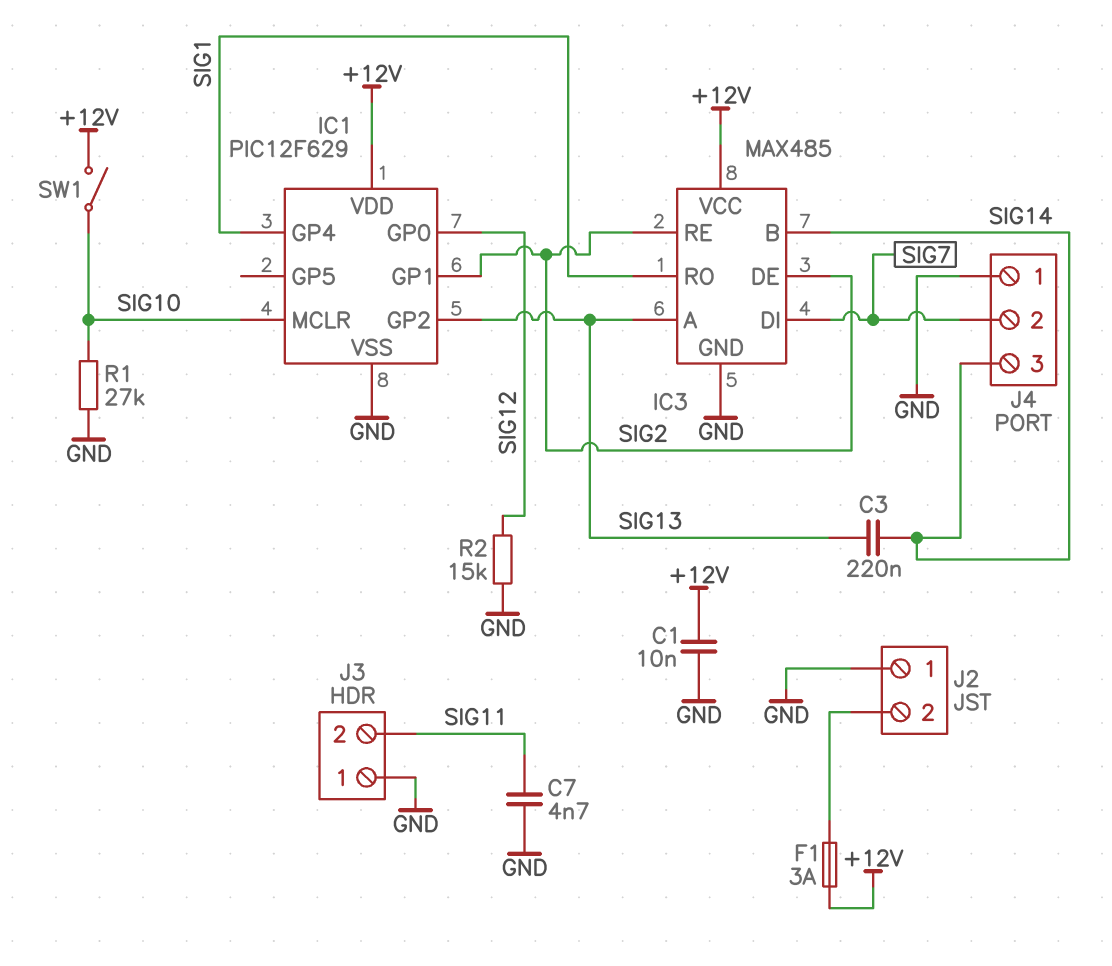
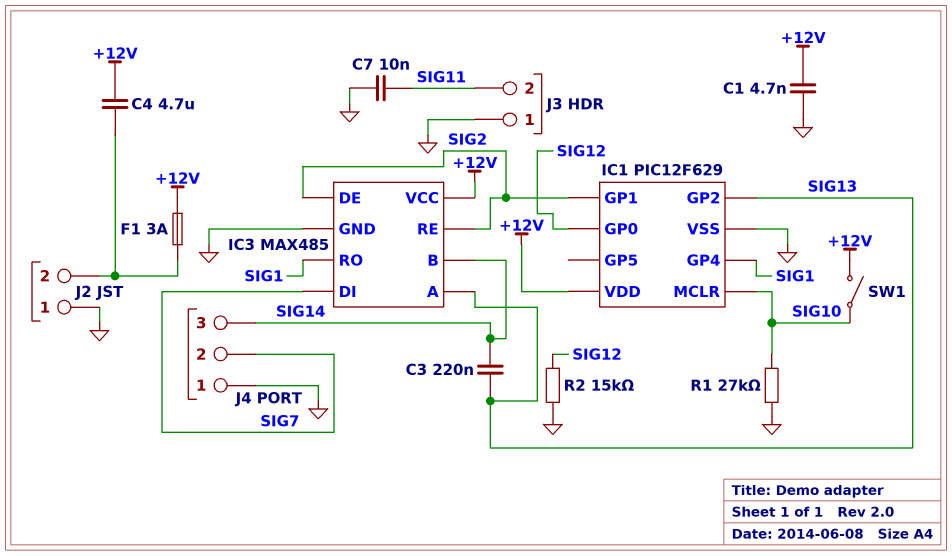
C1: 10nF (+12V, GND) -> 4.7nF (+12V, GND)
C4: none -> 4.7uF (+12V, J2/2)
C7: 4.7nF (GND, SIG11) -> 10nF (GND, SIG11)

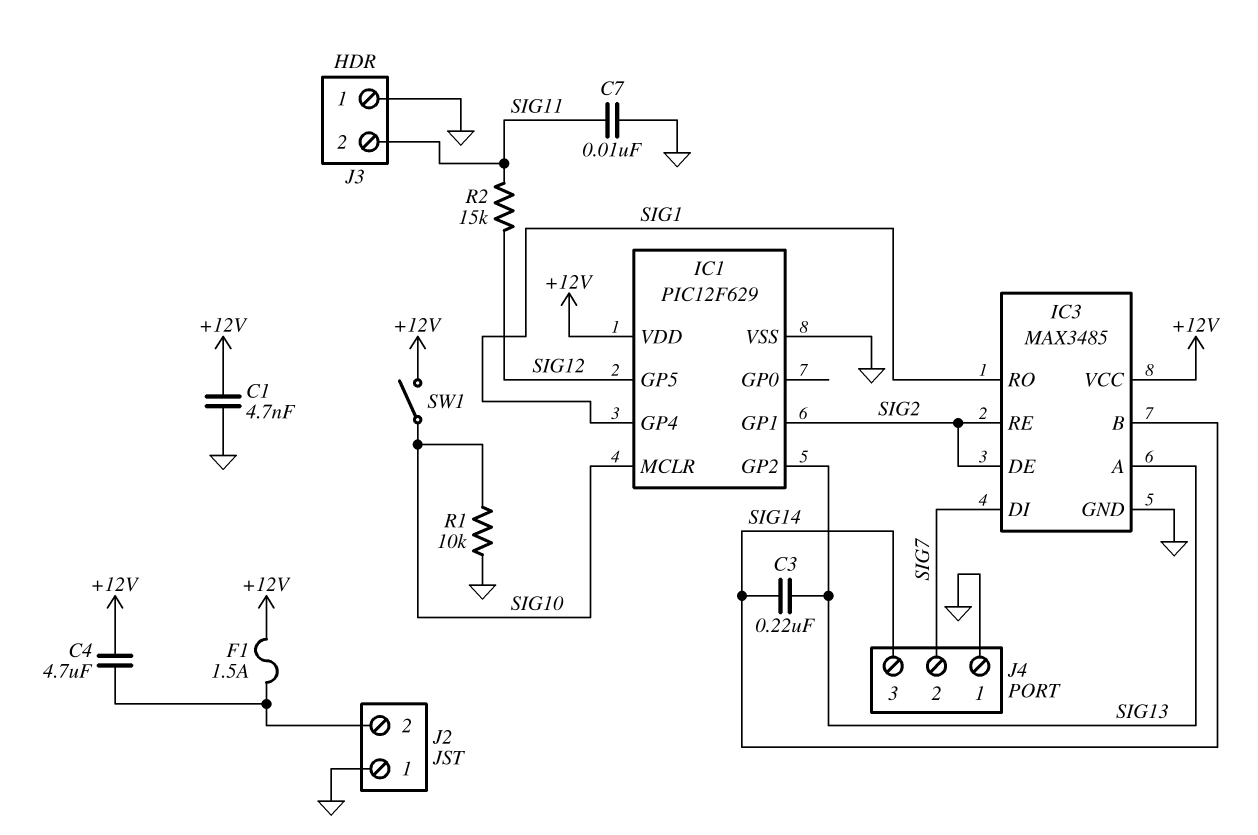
F1: 3A (+12V, J2/2) -> 1.5A (+12V, J2/2)
IC1 pin GP0: SIG12 -> none
IC1 pin GP5: none -> SIG12
IC3: MAX485 -> MAX3485
R1: 27k (GND, SIG10) -> 10k (GND, SIG10)
R2: 15k (GND, SIG12) -> 15k (SIG11, SIG12)

